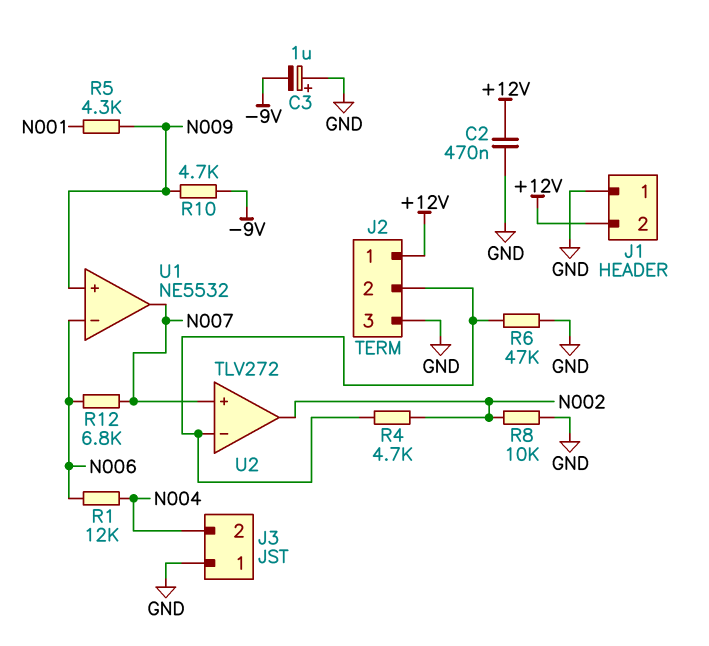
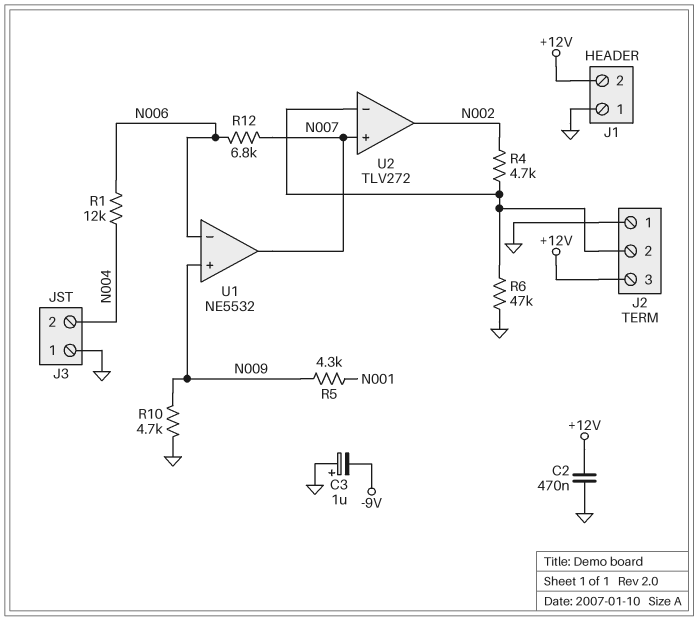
J2 pin 1: +12V -> GND
J2 pin 3: GND -> +12V
R8: 10k (GND, N002) -> none
R10: 4.7k (-9V, N009) -> 4.7k (GND, N009)

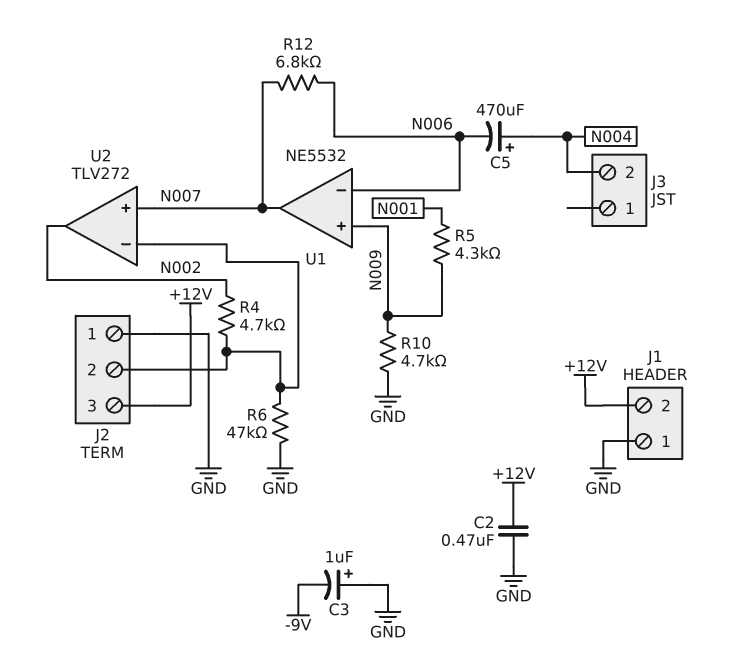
C5: none -> 470uF (plus N004, minus N006)
J3 pin 1: GND -> none
R1: 12k (N004, N006) -> none

